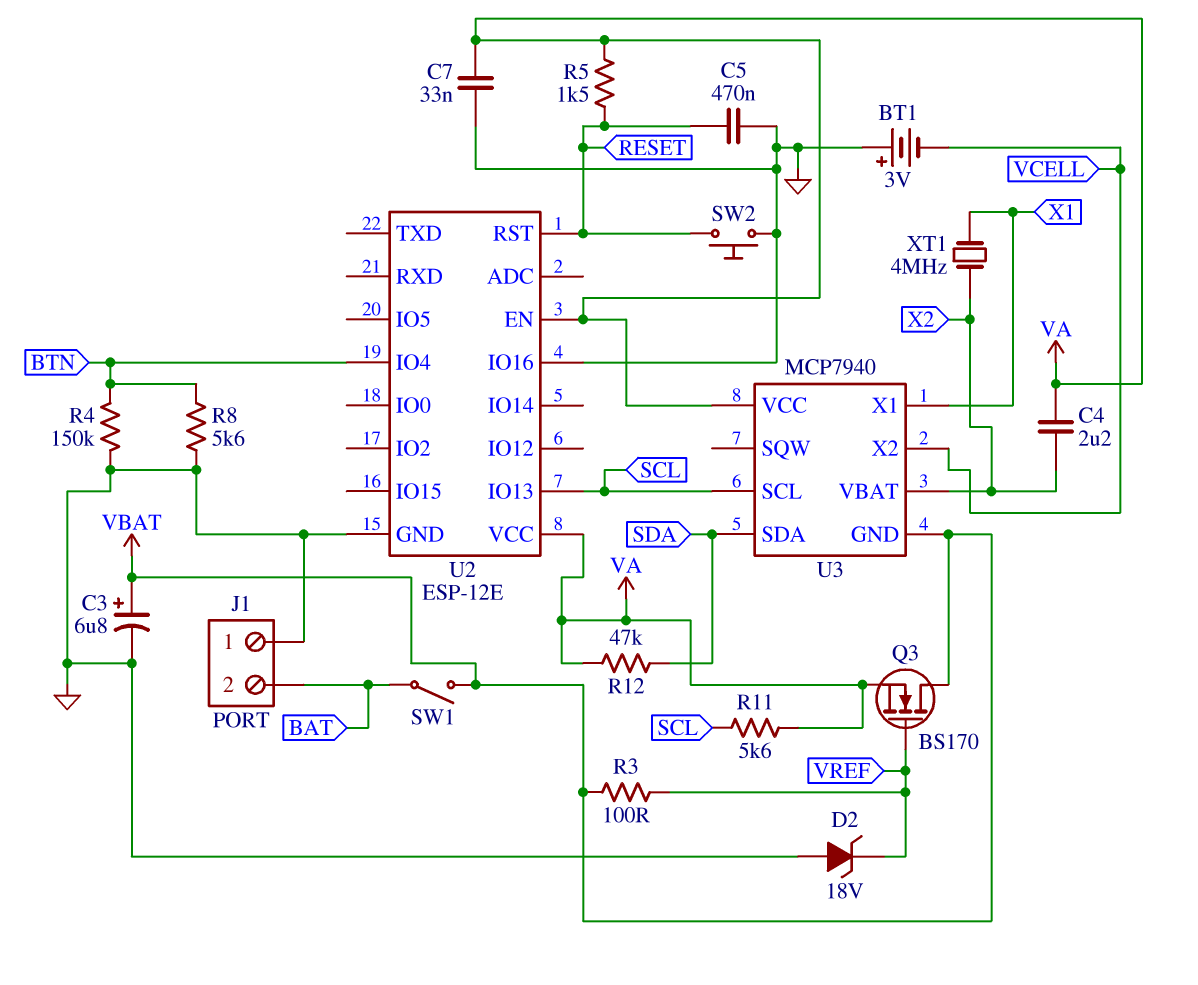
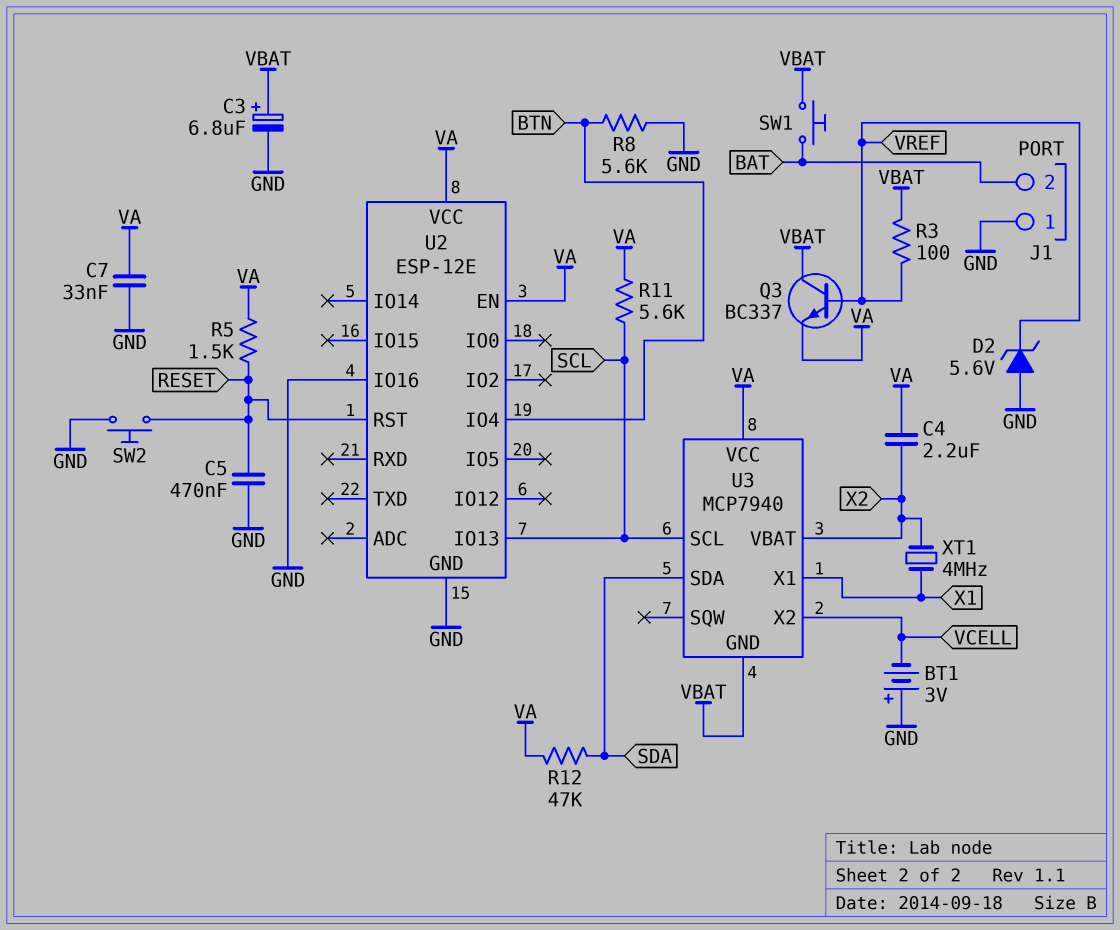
D2: zener 18V (A GND, K VREF) -> zener 5.6V (A GND, K VREF)
Q3: NMOS BS170 (G VREF, D VBAT, S VA) -> NPN BC337 (B VREF, C VBAT, E VA)
R4: 150k (BTN, GND) -> none
SW1: switch (BAT, VBAT) -> button (BAT, VBAT)

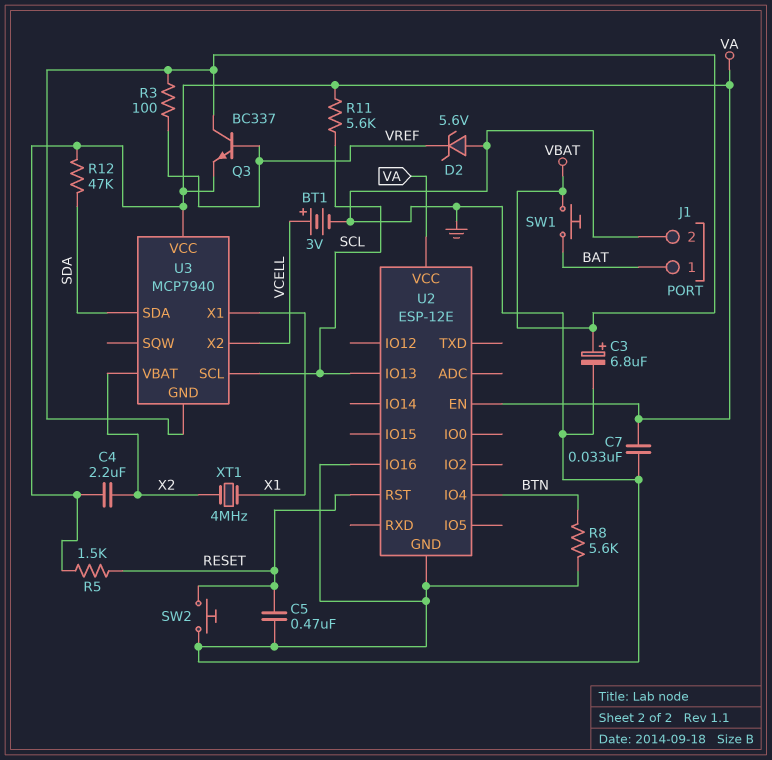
BT1: 3V (plus GND, minus VCELL) -> 3V (plus VCELL, minus GND)
J1 pin 1: GND -> BAT
J1 pin 2: BAT -> GND

